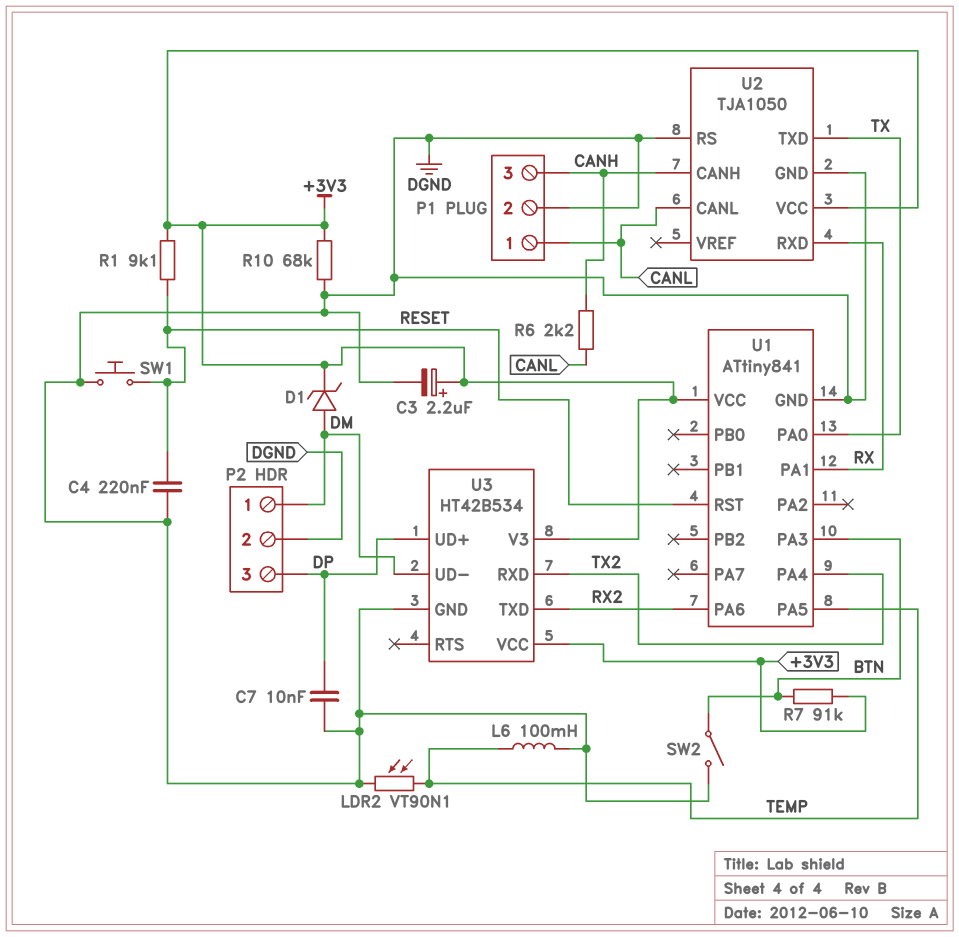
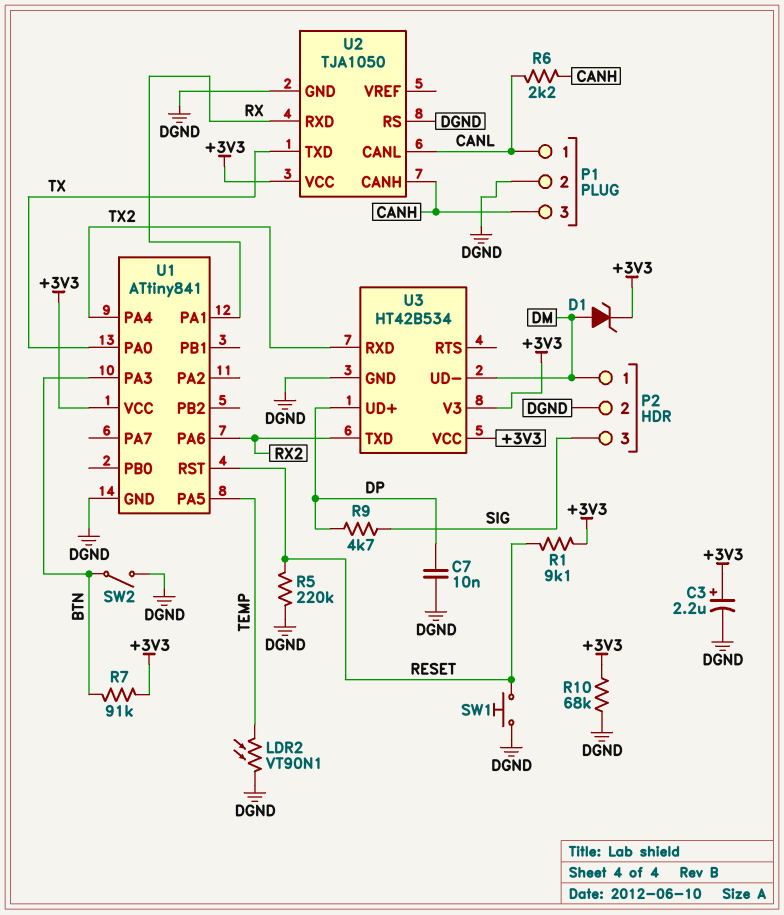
C4: 220nF (DGND, RESET) -> none
L6: 100mH (DGND, TEMP) -> none
P2 pin 3: DP -> SIG
R5: none -> 220k (DGND, RESET)
R9: none -> 4.7k (DP, SIG)

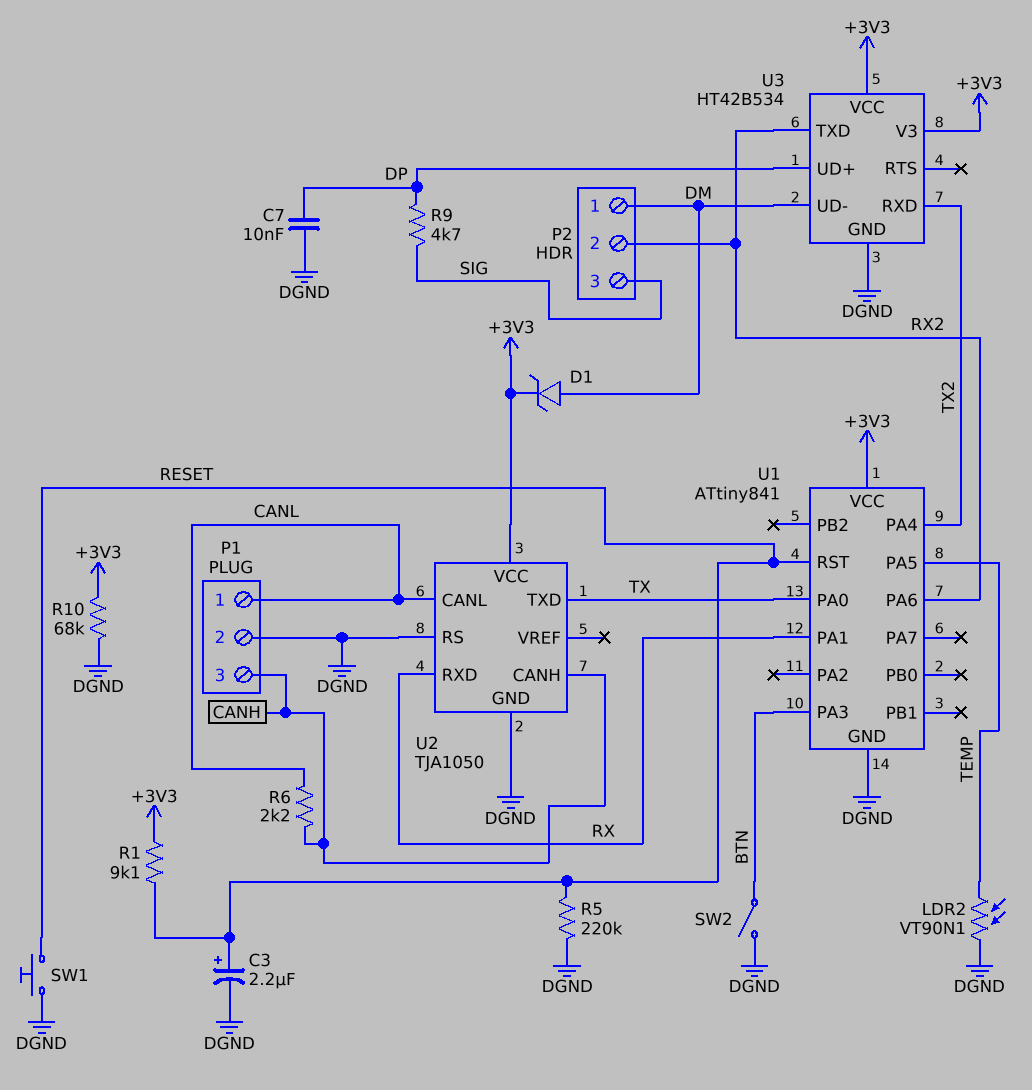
C3: 2.2uF (plus +3V3, minus DGND) -> 2.2uF (plus RESET, minus DGND)
P2 pin 2: DGND -> RX2
R7: 91k (+3V3, BTN) -> none

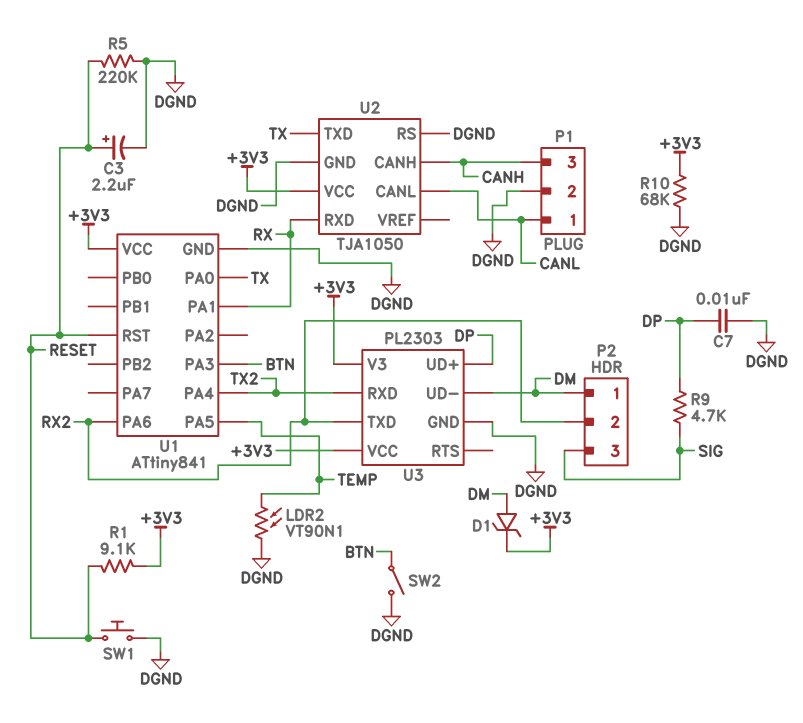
R6: 2.2k (CANH, CANL) -> none
U3: HT42B534 -> PL2303

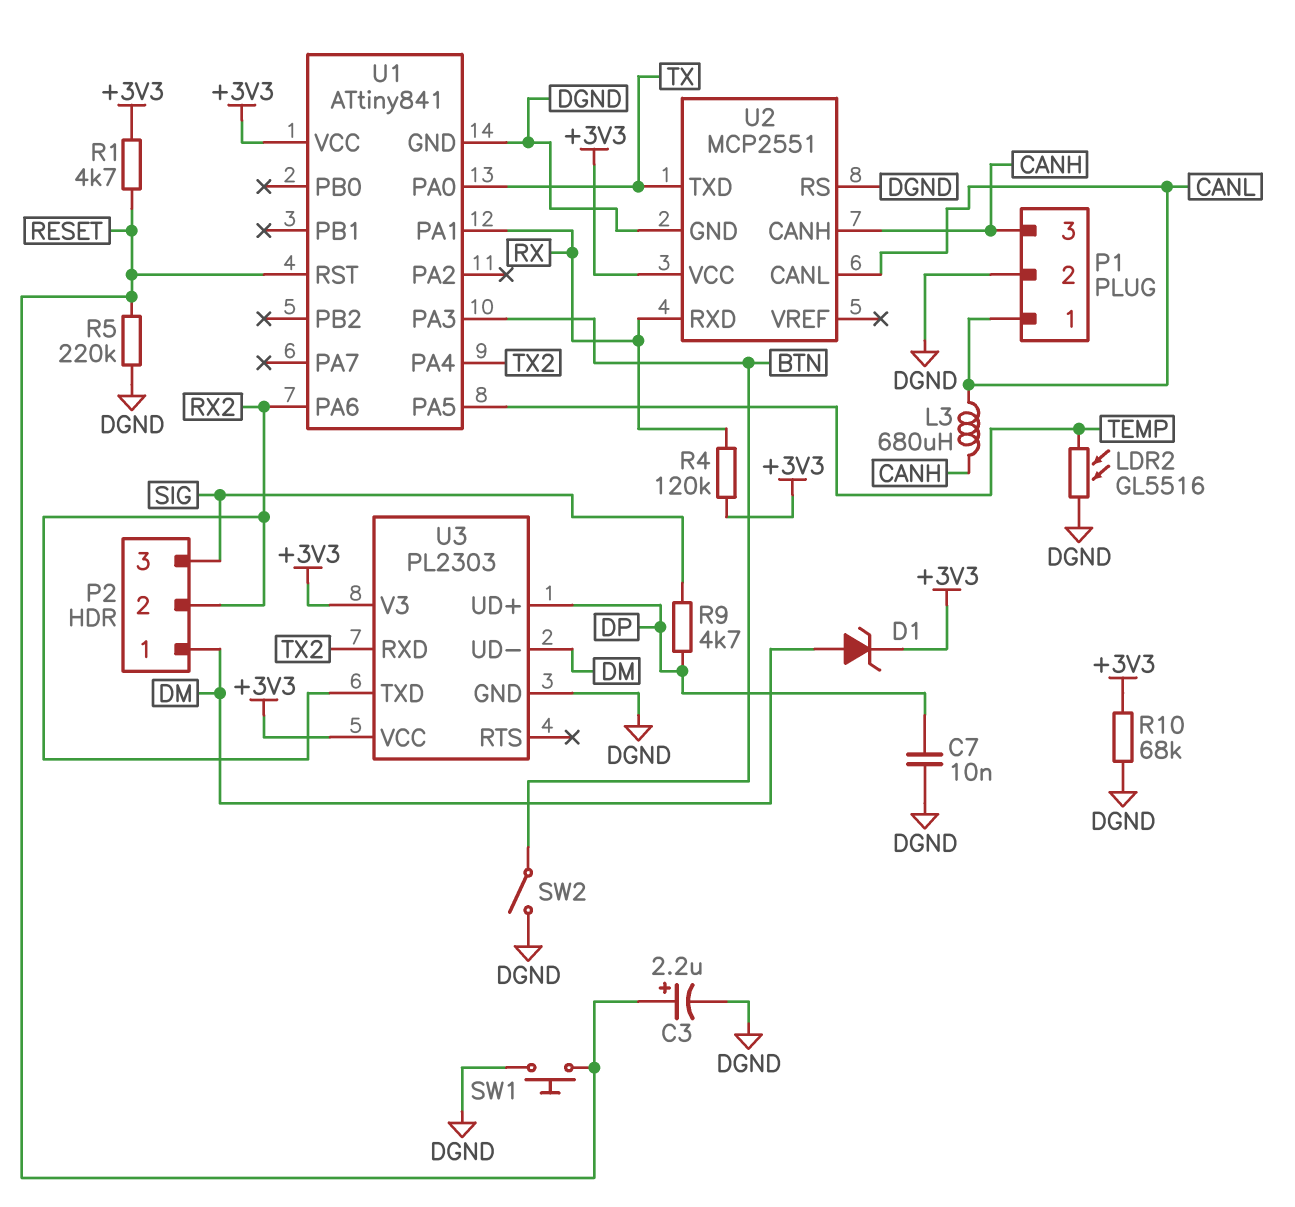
L3: none -> 680uH (CANH, CANL)
LDR2: VT90N1 (DGND, TEMP) -> GL5516 (DGND, TEMP)
R1: 9.1k (+3V3, RESET) -> 4.7k (+3V3, RESET)
R4: none -> 120k (+3V3, RX)
U2: TJA1050 -> MCP2551

